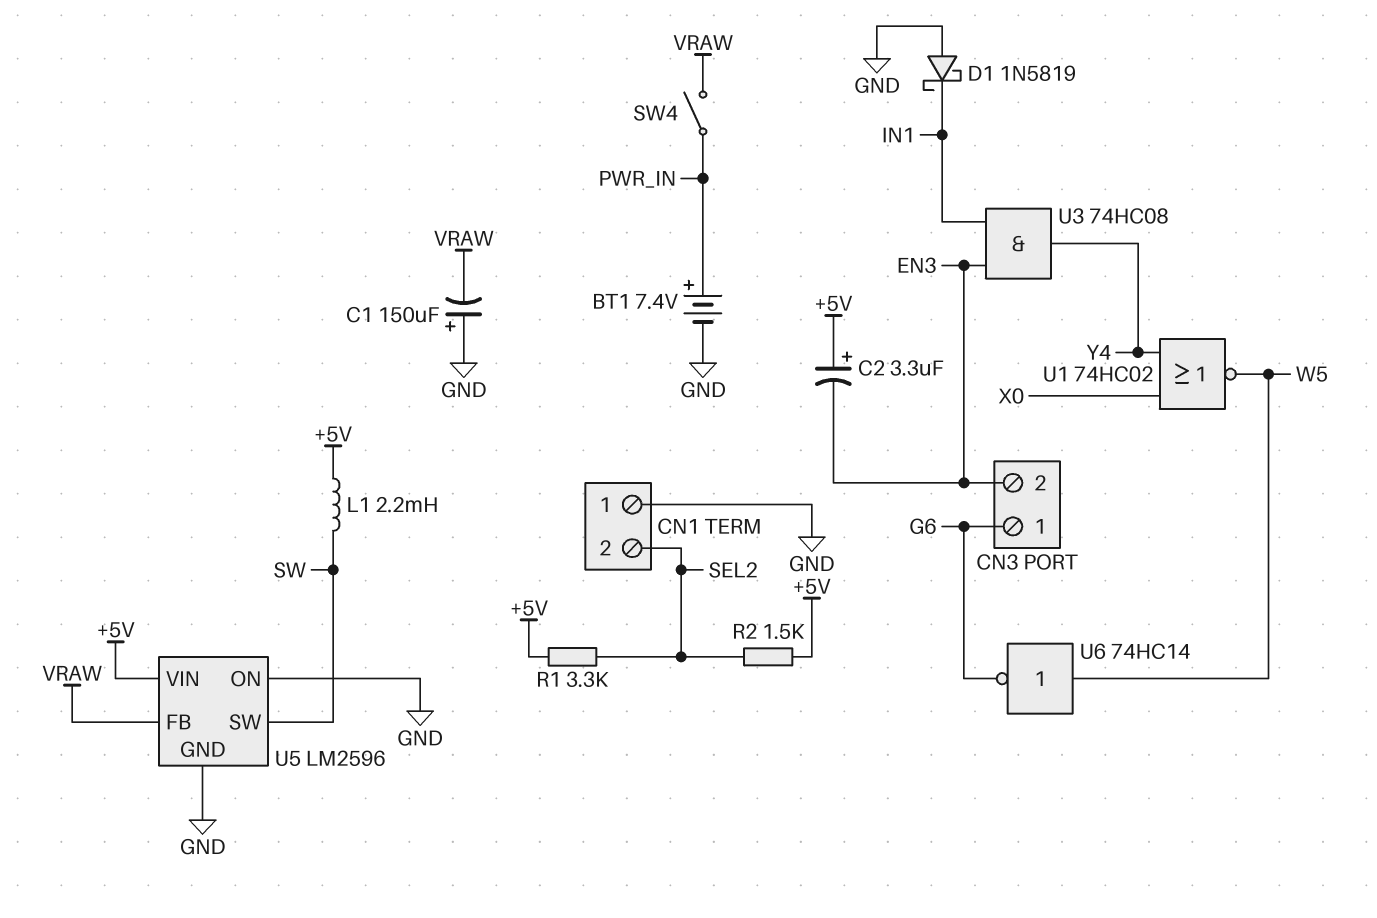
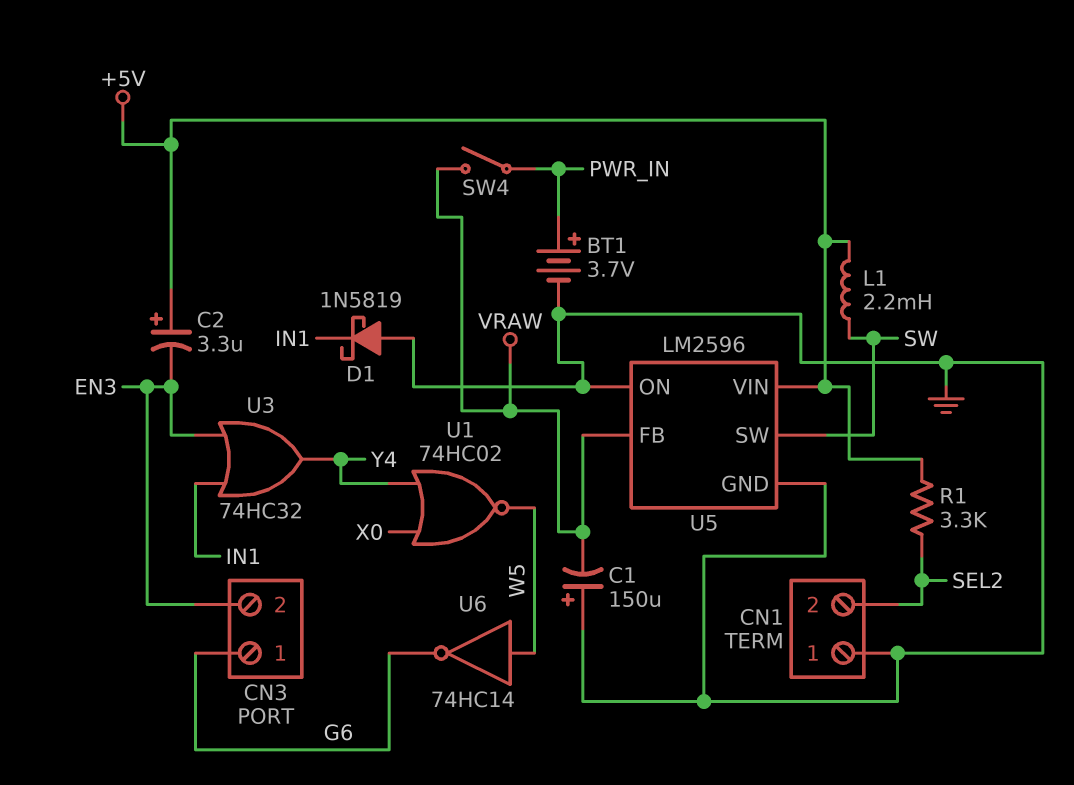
BT1: 7.4V (plus PWR_IN, minus GND) -> 3.7V (plus PWR_IN, minus GND)
R2: 1.5k (+5V, SEL2) -> none
U3: AND 74HC08 (in EN3, in IN1, out Y4) -> OR 74HC32 (in EN3, in IN1, out Y4)

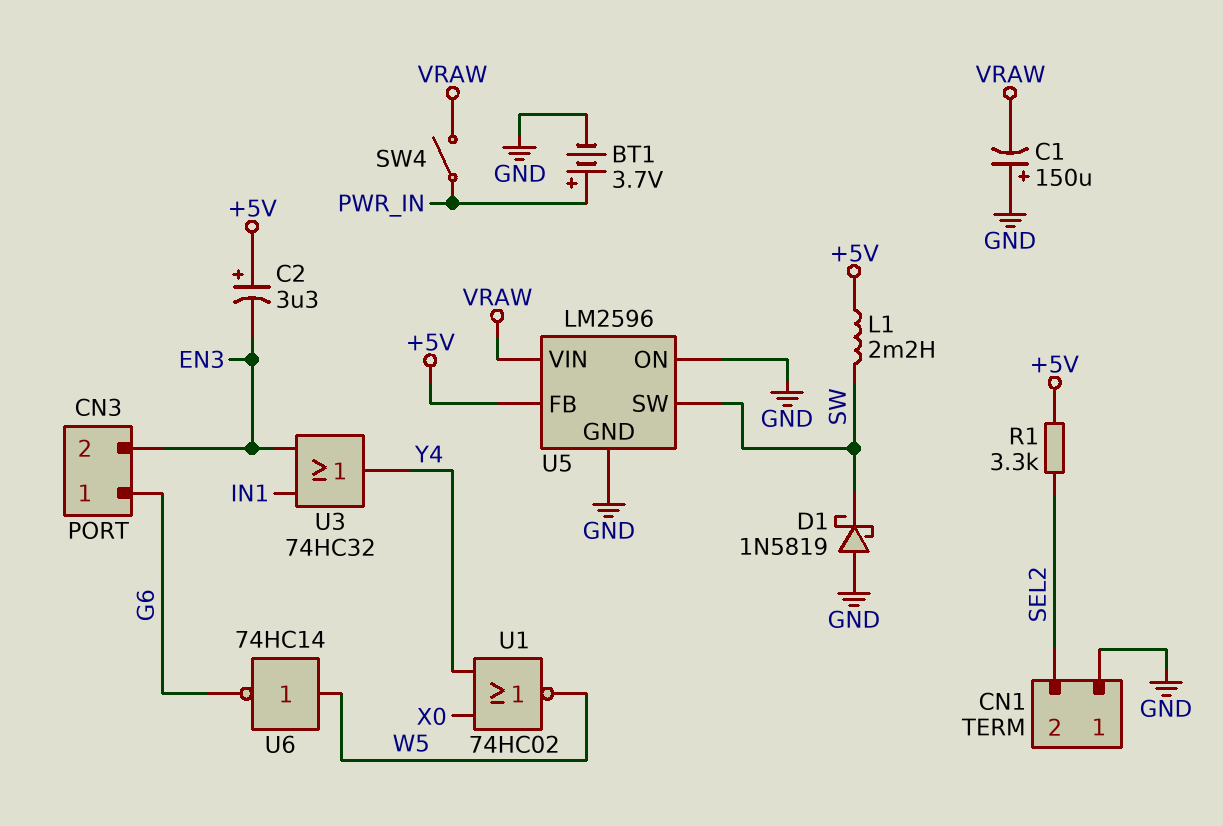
D1: schottky 1N5819 (A GND, K IN1) -> schottky 1N5819 (A GND, K SW)
U5 pin FB: VRAW -> +5V
U5 pin VIN: +5V -> VRAW

